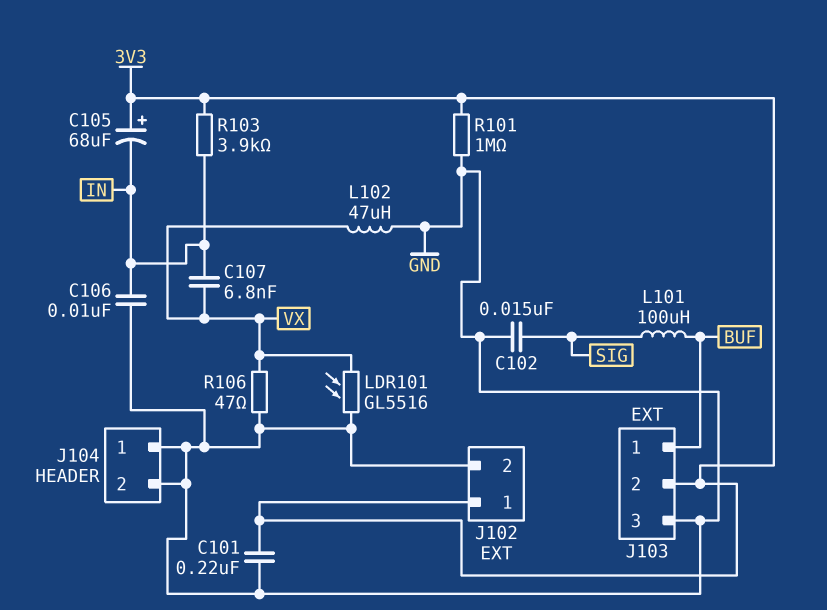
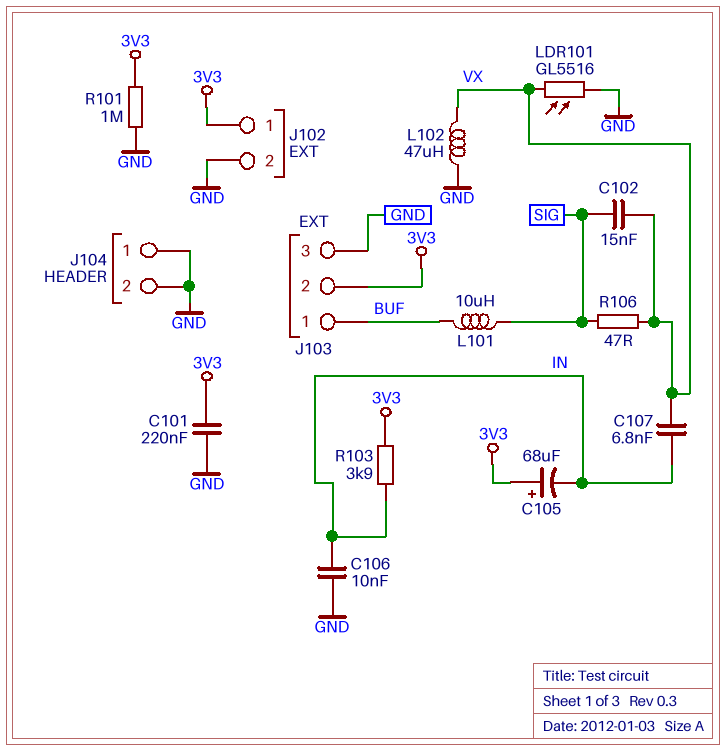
C102: 15nF (GND, SIG) -> 15nF (SIG, VX)
L101: 100uH (BUF, SIG) -> 10uH (BUF, SIG)
R106: 47 (GND, VX) -> 47 (SIG, VX)

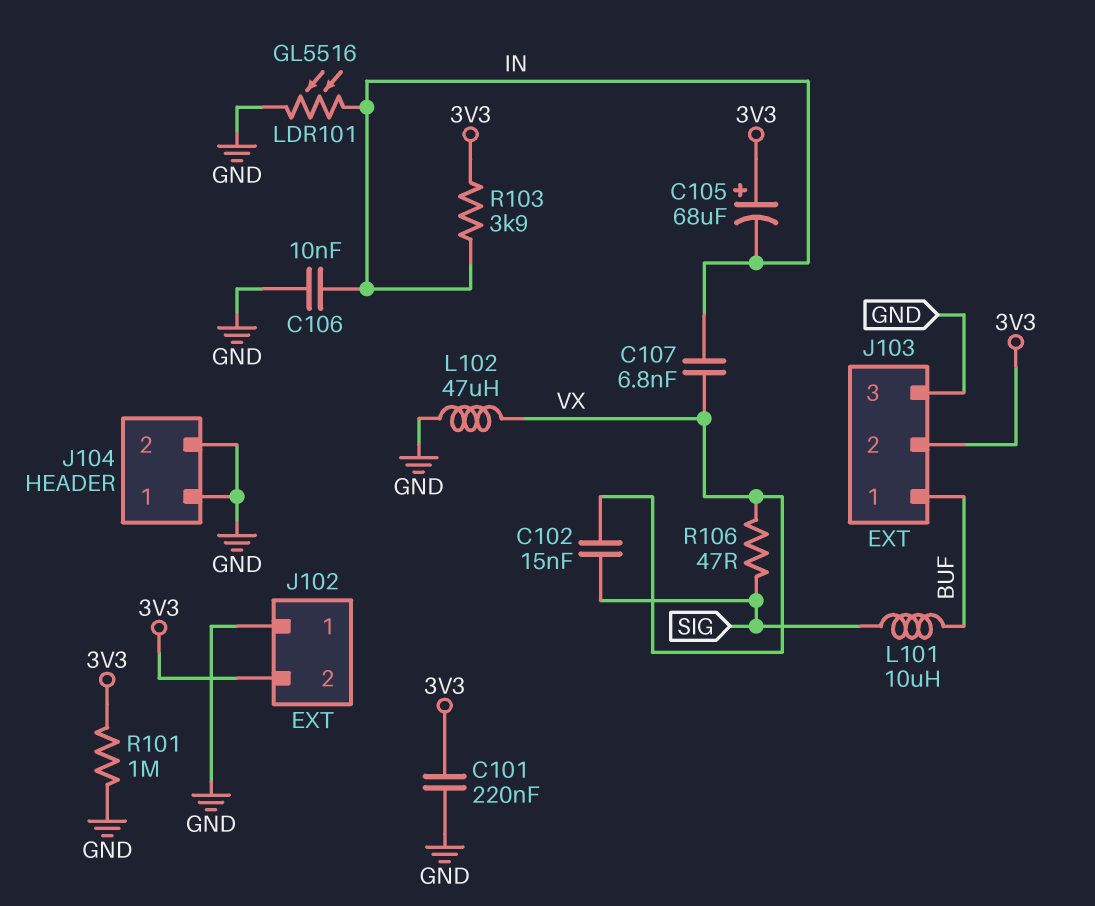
J102 pin 1: 3V3 -> GND
J102 pin 2: GND -> 3V3
LDR101: GL5516 (GND, VX) -> GL5516 (GND, IN)

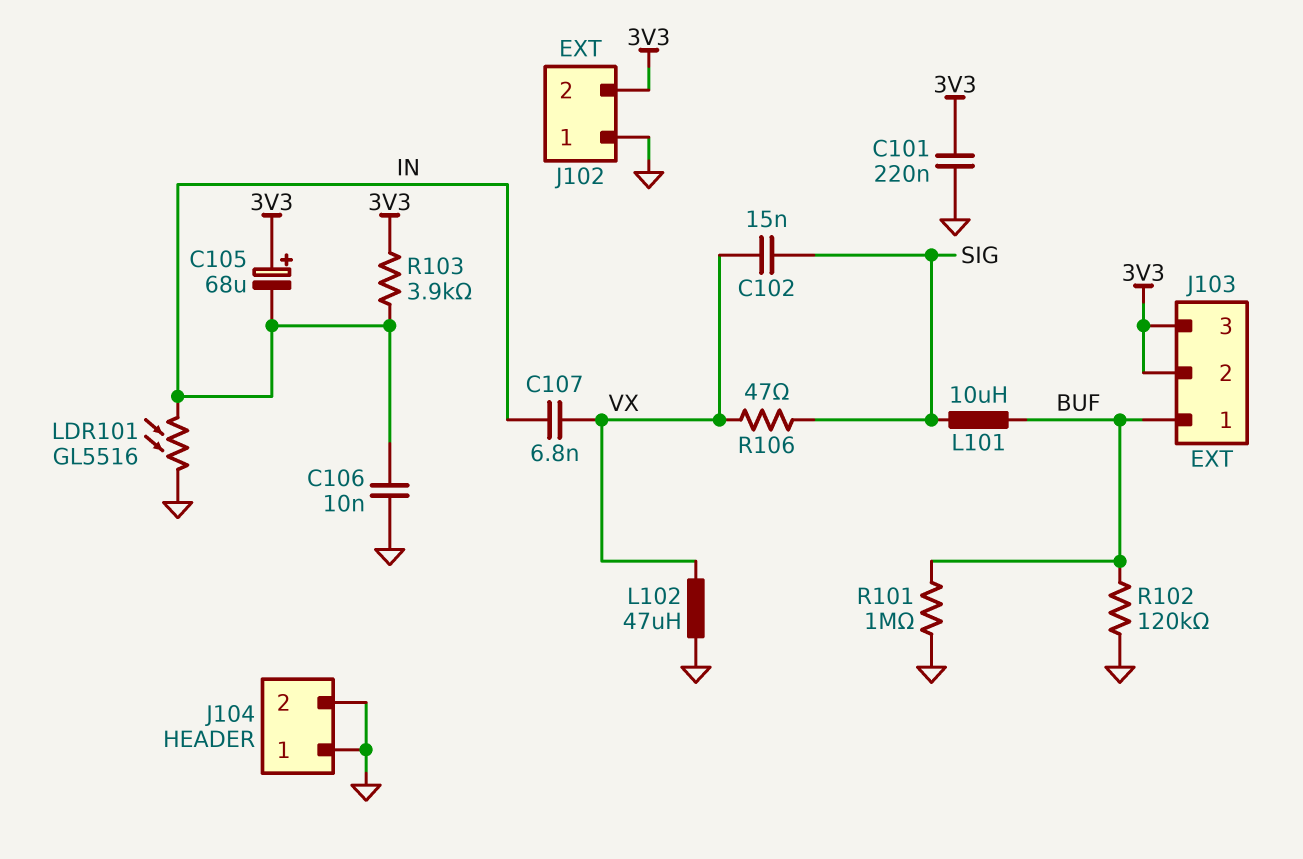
J103 pin 3: GND -> 3V3
R101: 1M (3V3, GND) -> 1M (BUF, GND)
R102: none -> 120k (BUF, GND)

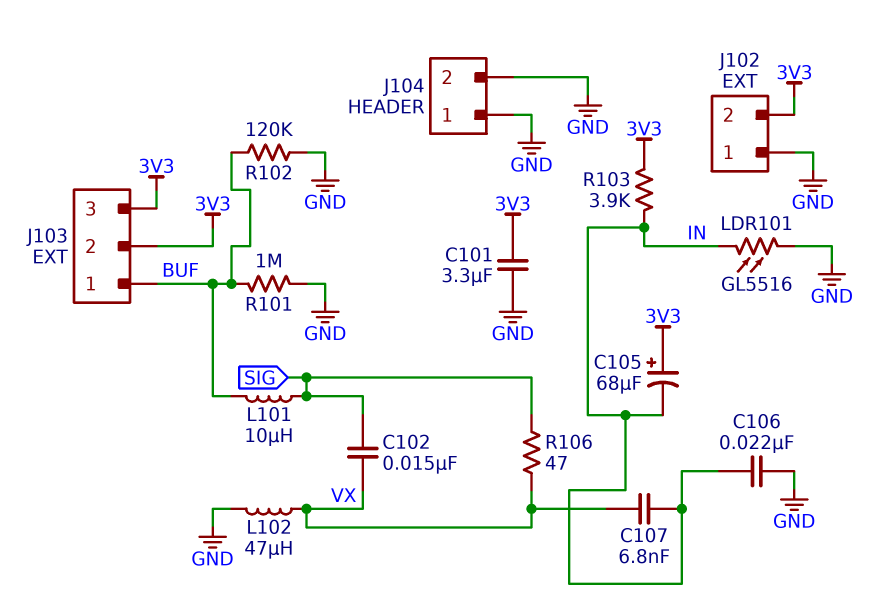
C101: 220nF (3V3, GND) -> 3.3uF (3V3, GND)
C106: 10nF (GND, IN) -> 22nF (GND, IN)

